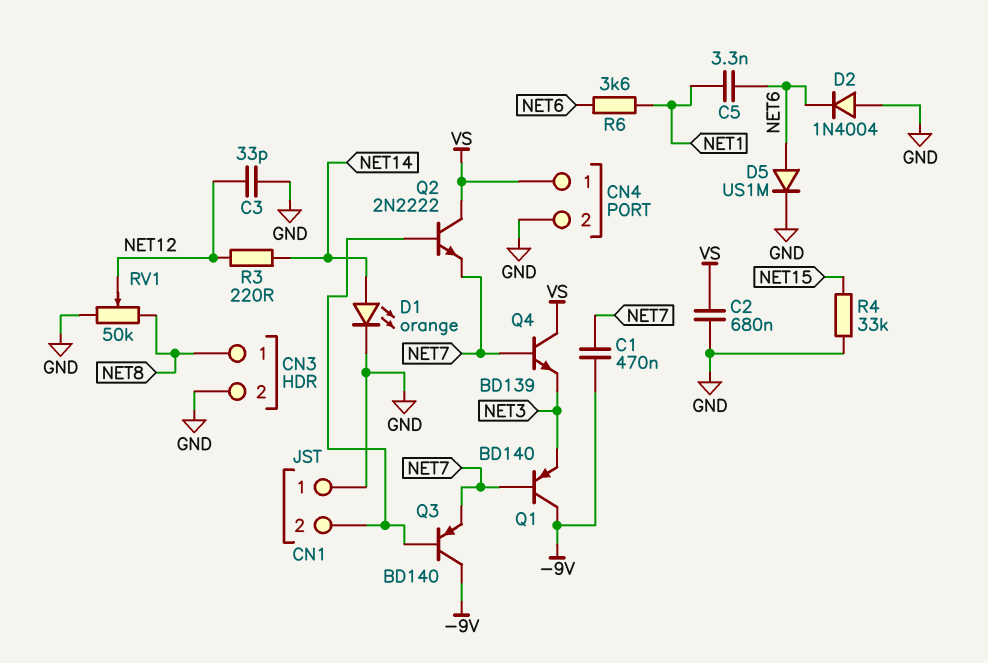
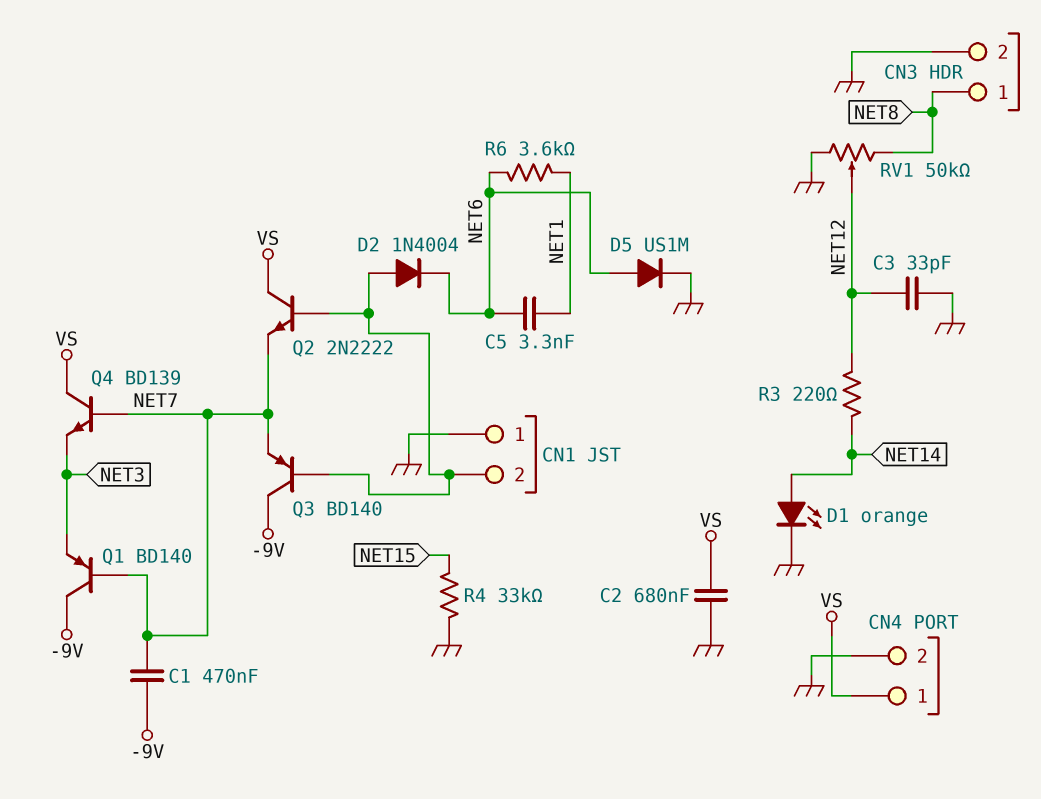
D2: diode 1N4004 (A GND, K NET6) -> diode 1N4004 (A CN1/2, K NET6)

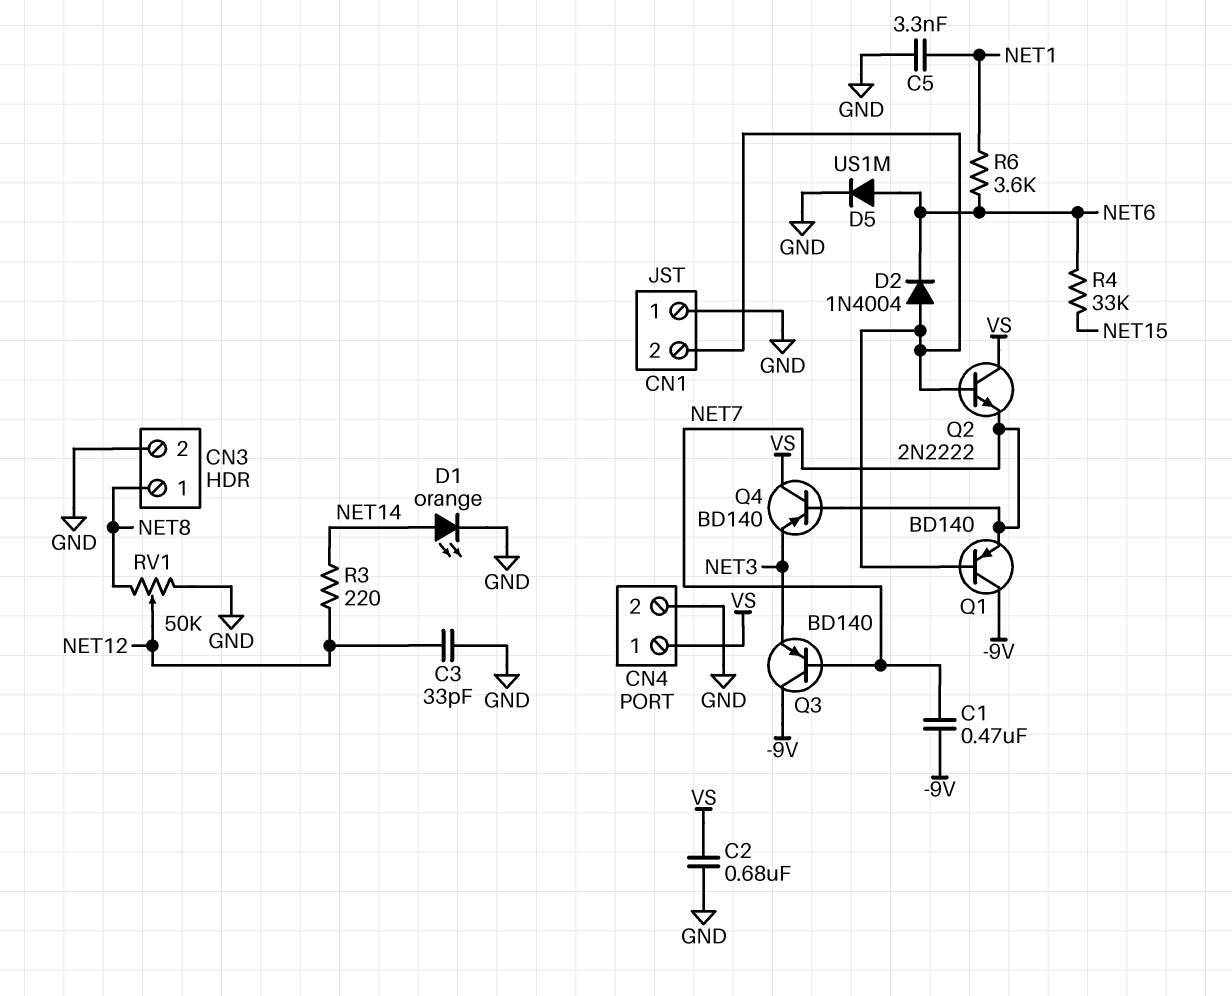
C5: 3.3nF (NET1, NET6) -> 3.3nF (GND, NET1)
Q1: PNP BD140 (B NET7, C -9V, E NET3) -> PNP BD140 (B CN1/2, C -9V, E NET7)
Q3: PNP BD140 (B CN1/2, C -9V, E NET7) -> PNP BD140 (B NET7, C -9V, E NET3)
Q4: NPN BD139 (B NET7, C VS, E NET3) -> PNP BD140 (B NET7, C VS, E NET3)
R4: 33k (GND, NET15) -> 33k (NET6, NET15)

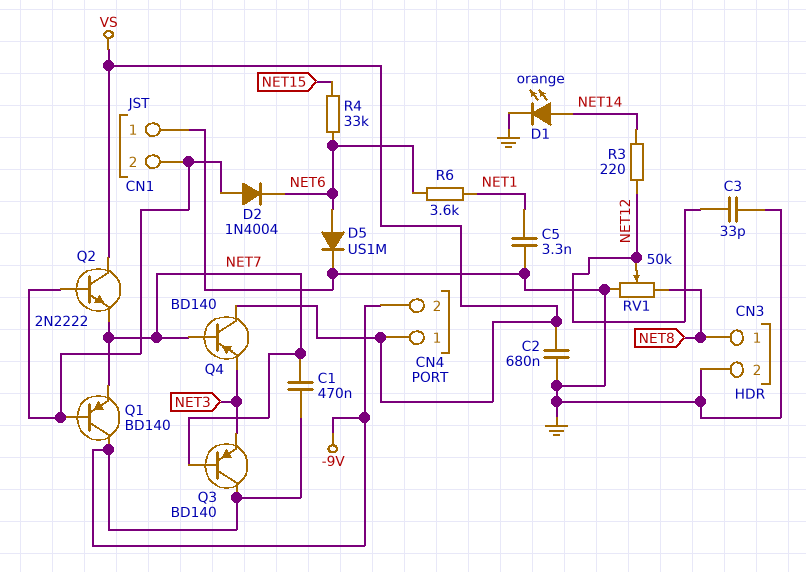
CN4 pin 2: GND -> -9V

